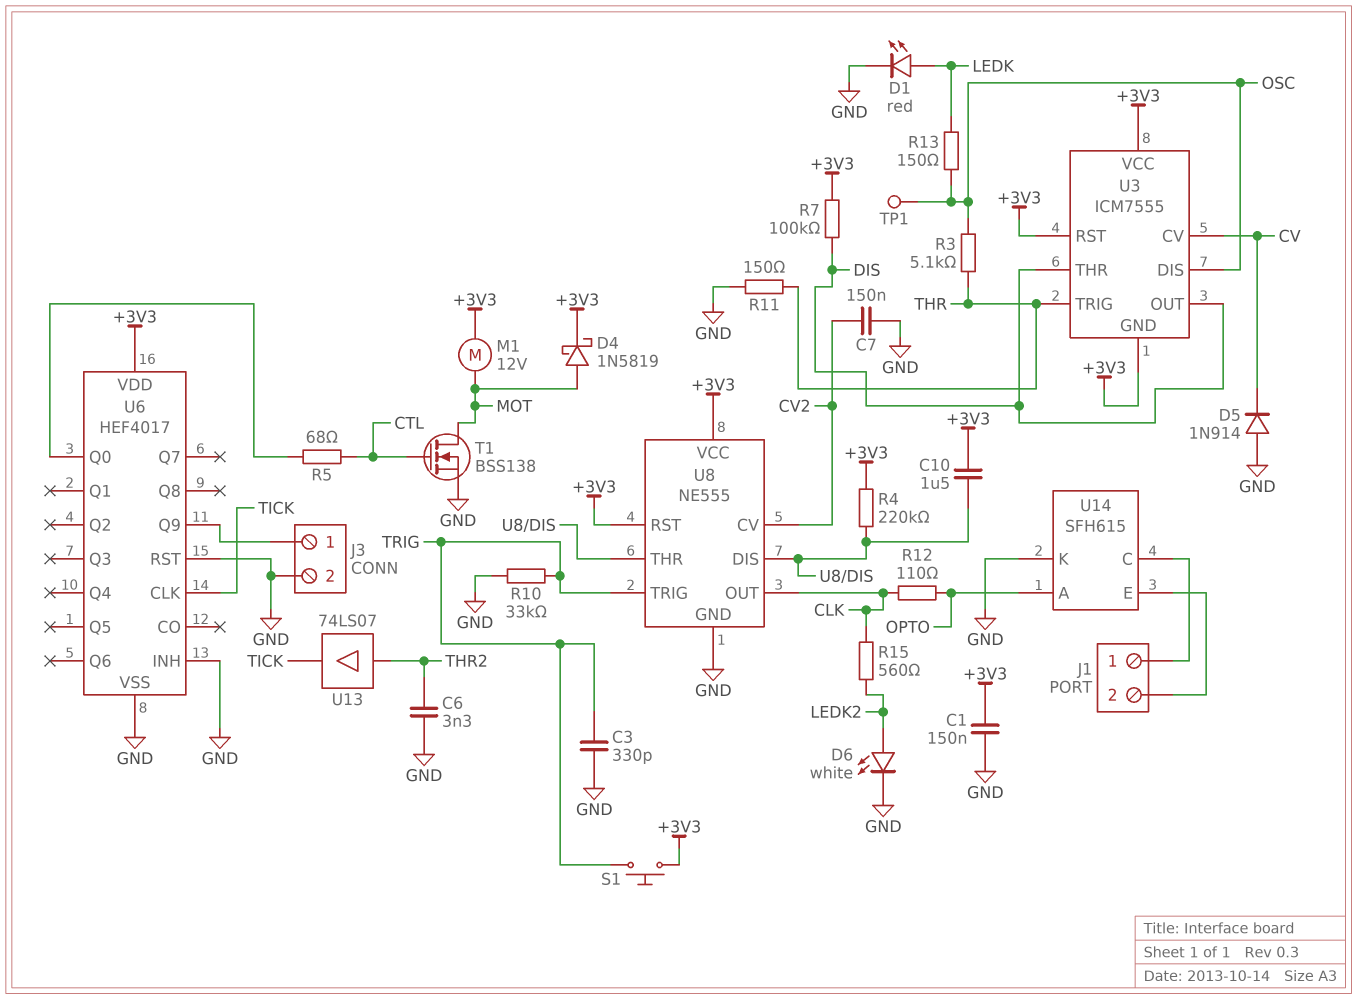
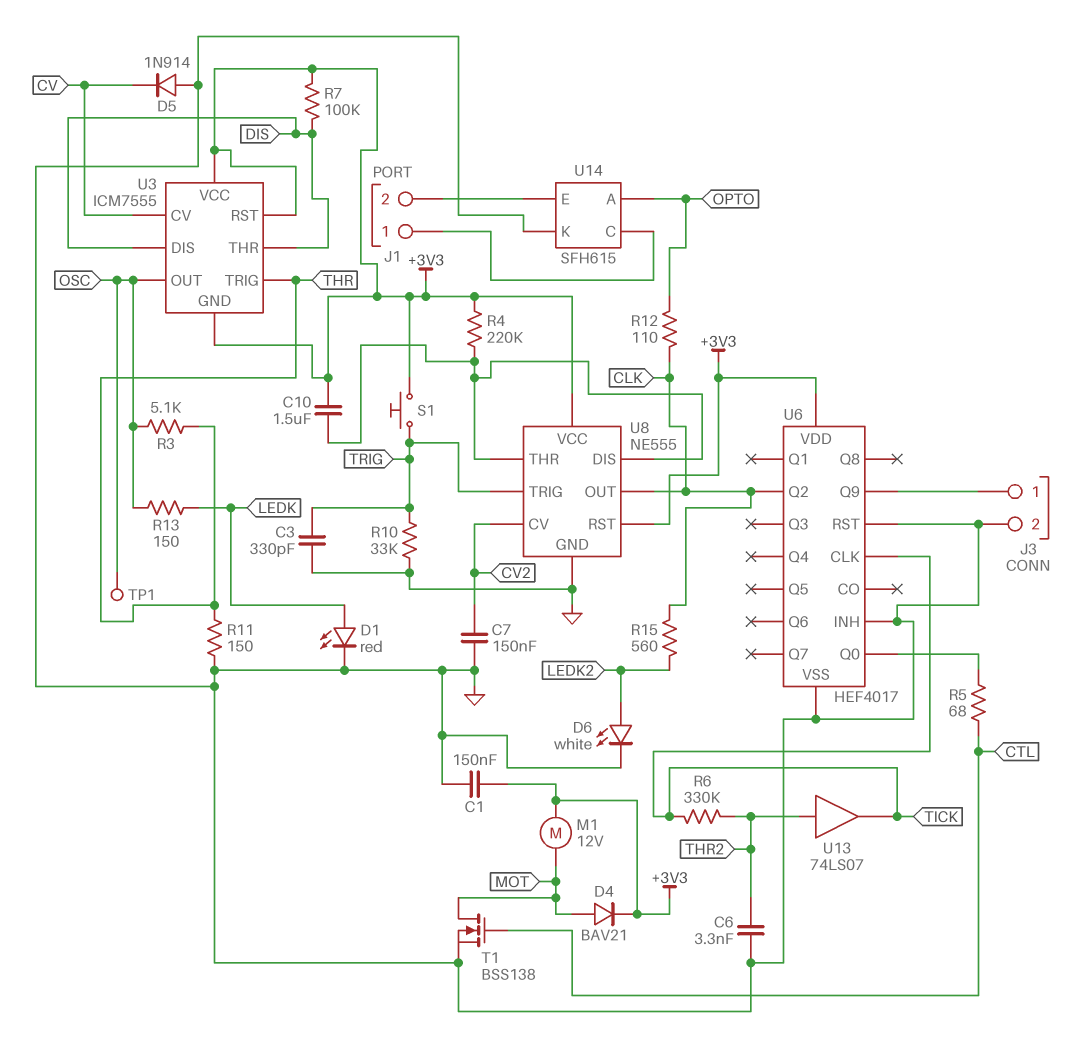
D4: schottky 1N5819 (A MOT, K +3V3) -> diode BAV21 (A MOT, K +3V3)
R6: none -> 330k (THR2, TICK)
U3 pin DIS: OSC -> DIS
U3 pin OUT: DIS -> OSC
U6 pin Q2: none -> CLK

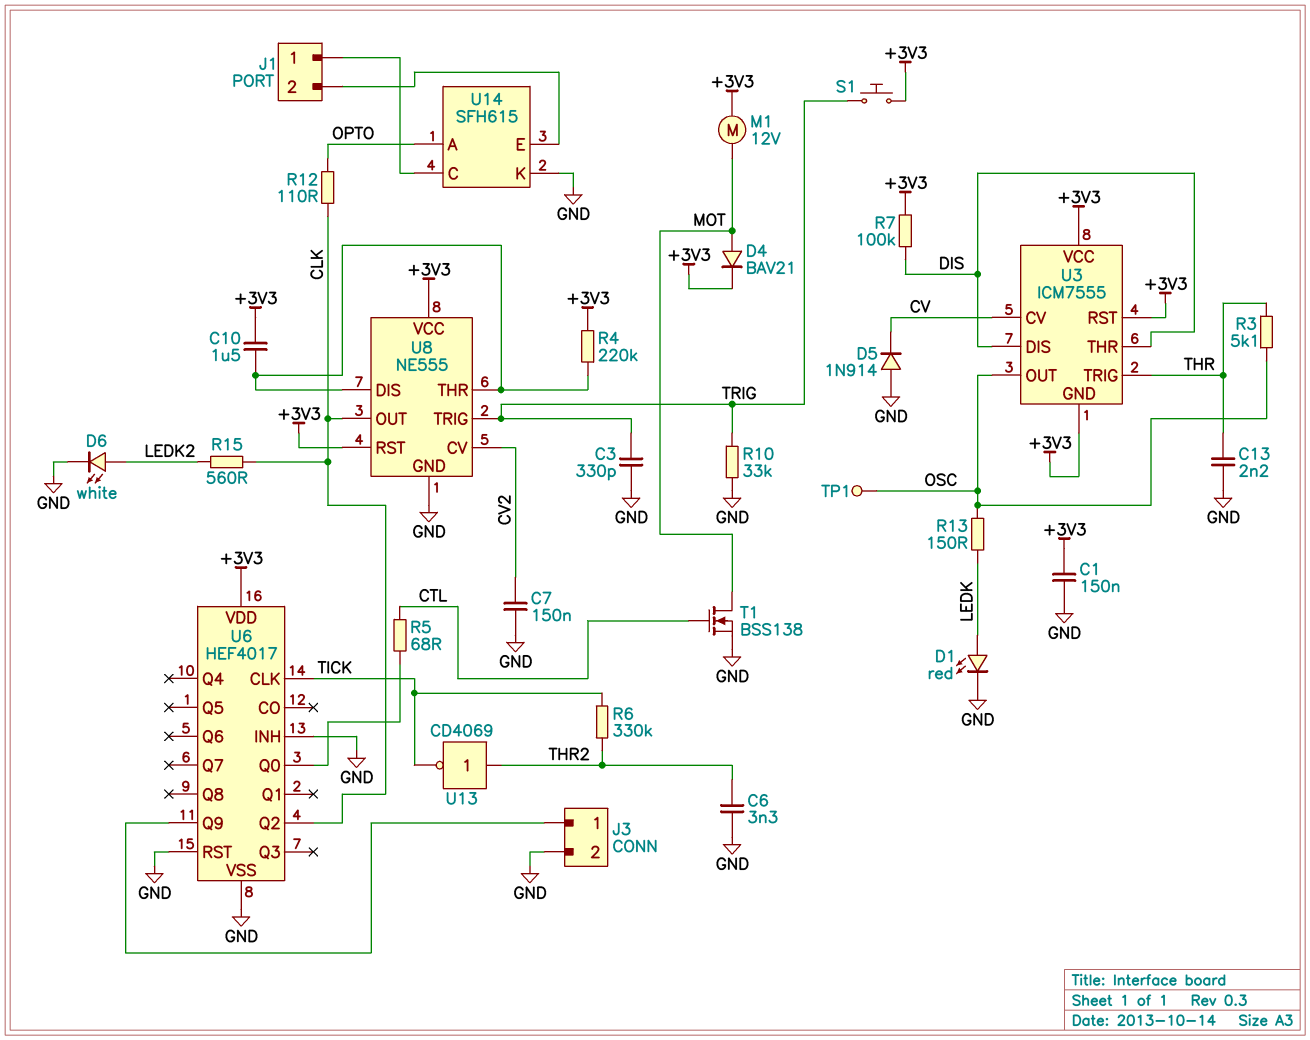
C13: none -> 2.2nF (GND, THR)
R11: 150 (GND, THR) -> none
U13: buffer 74LS07 (in THR2, out TICK) -> NOT CD4069 (in THR2, out TICK)

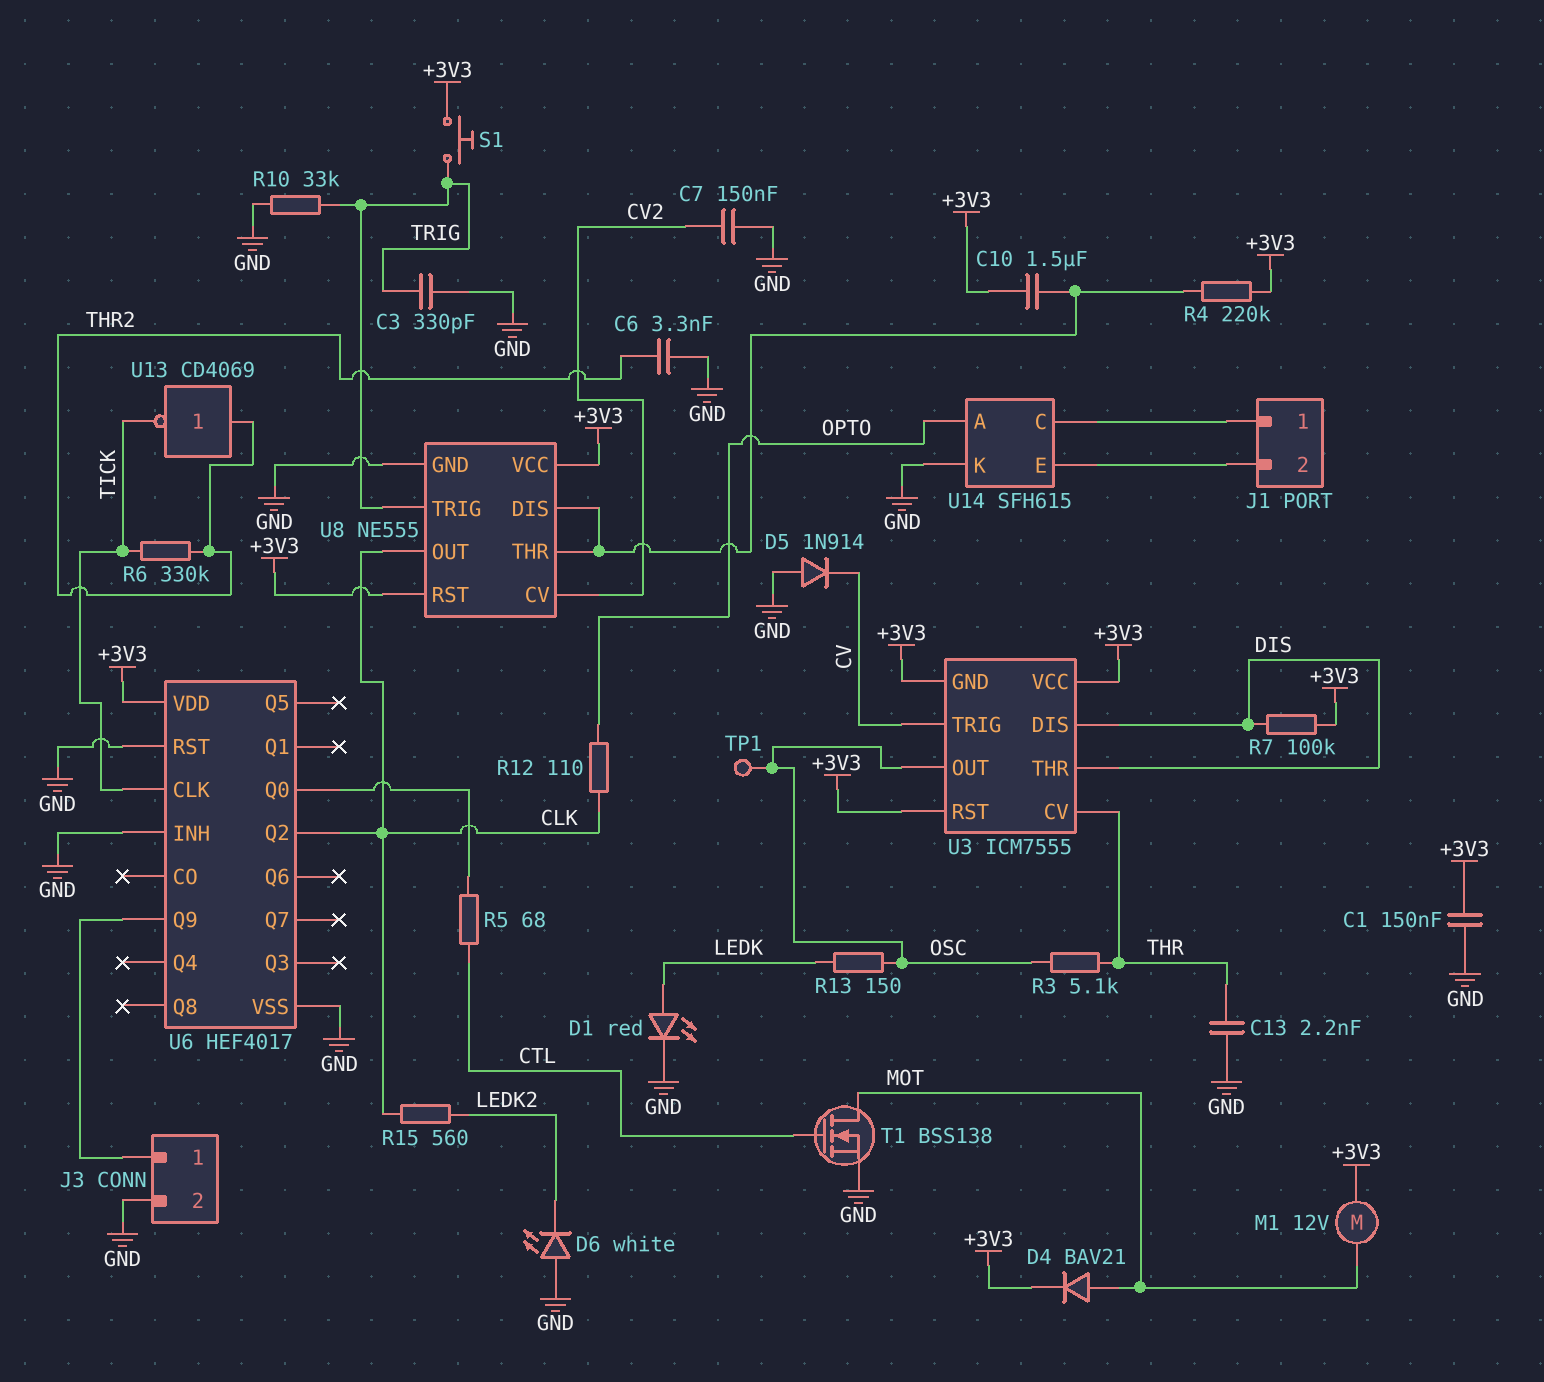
D6: LED white (A LEDK2, K GND) -> LED white (A GND, K LEDK2)
U3 pin CV: CV -> THR
U3 pin TRIG: THR -> CV

